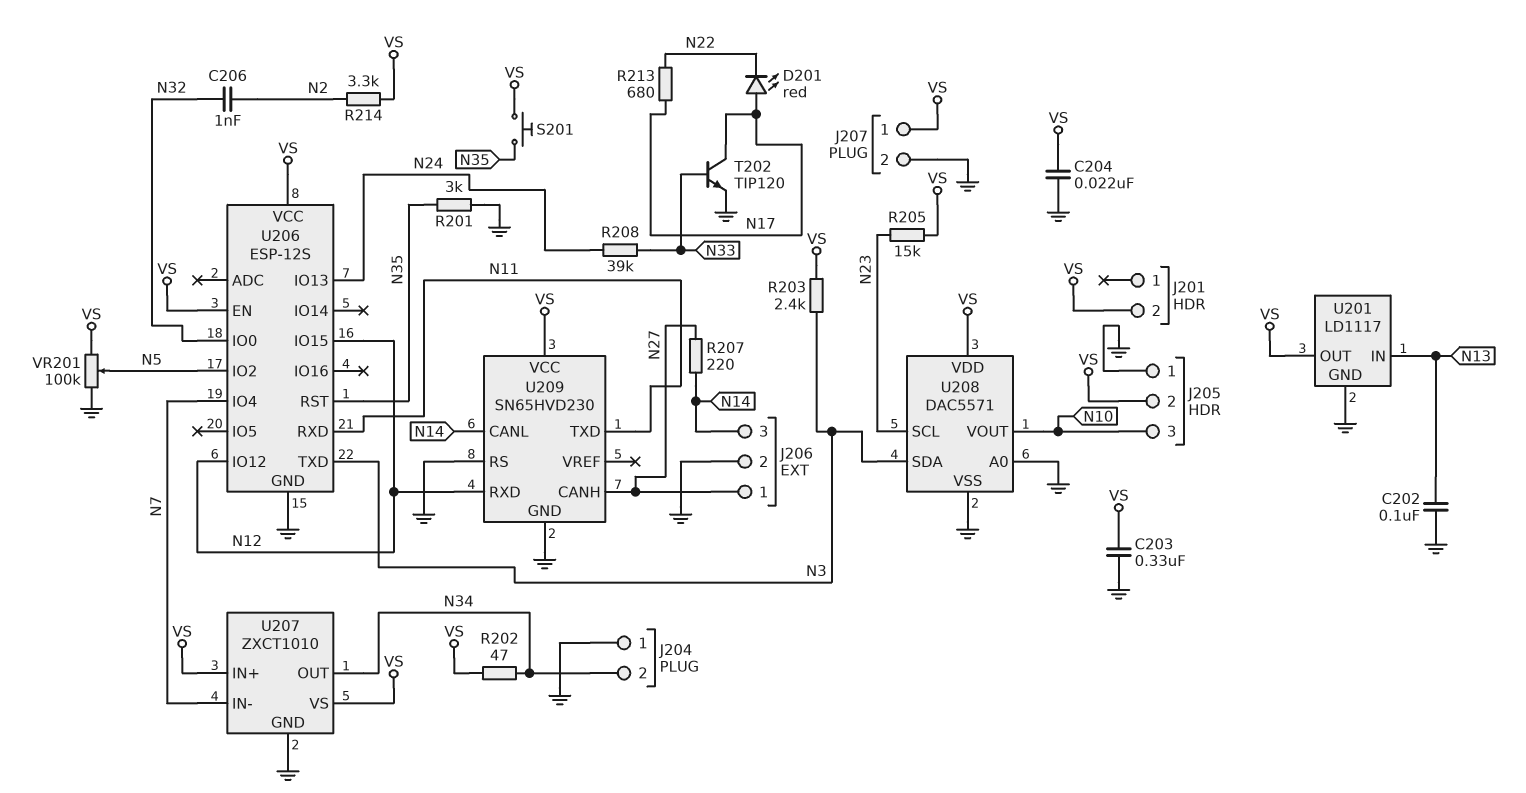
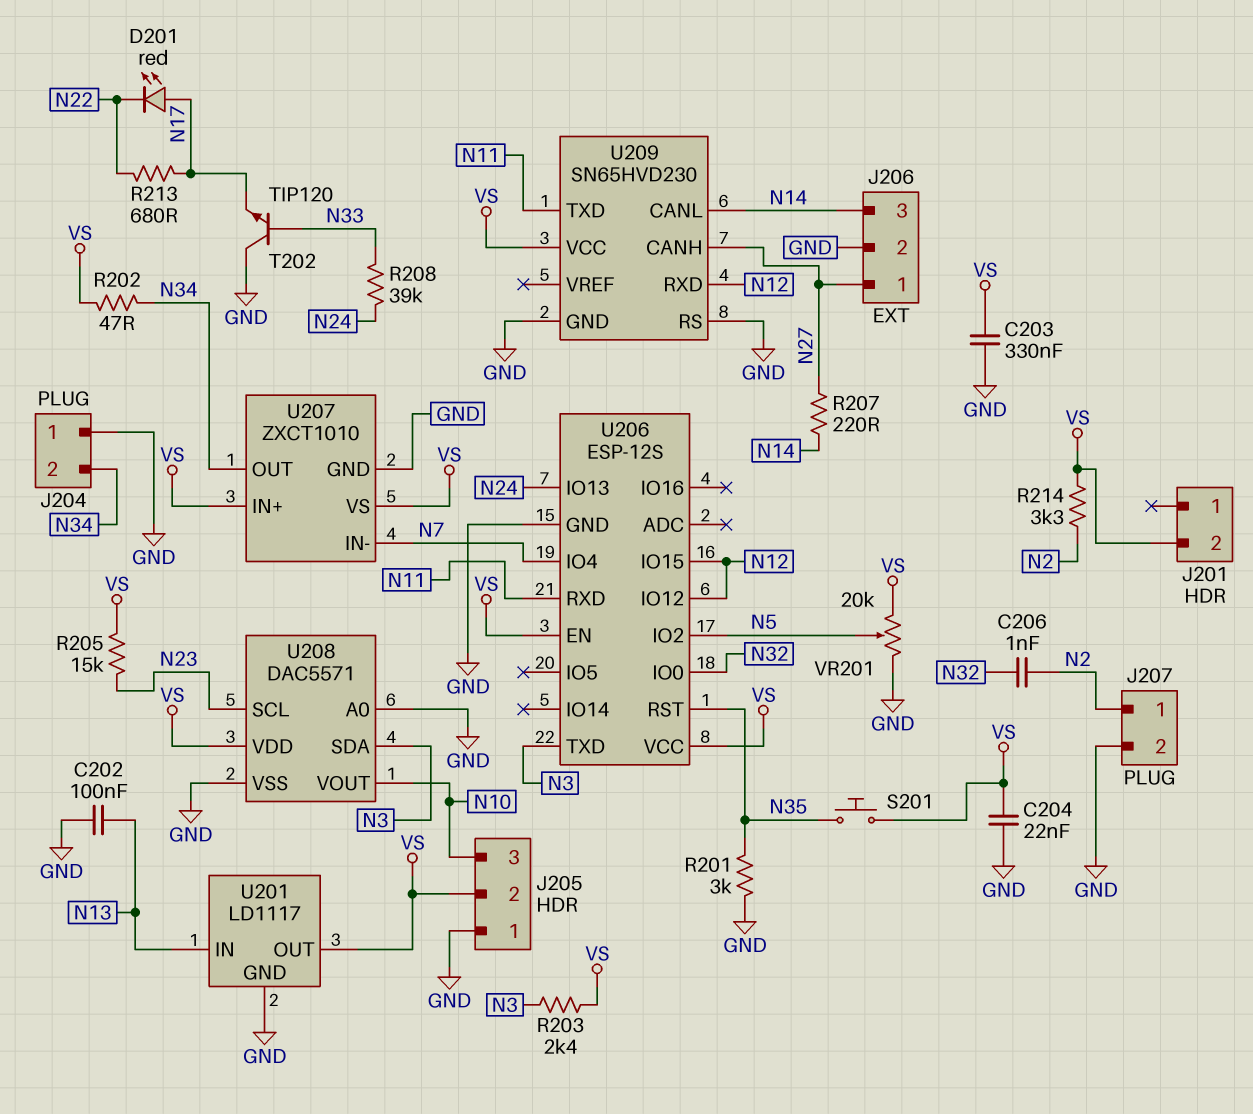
J207 pin 1: VS -> N2
T202: NPN TIP120 (B N33, C N17, E GND) -> NPN TIP120 (B N33, C GND, E N17)
VR201: 100k (GND, VS, wiper N5) -> 20k (GND, VS, wiper N5)

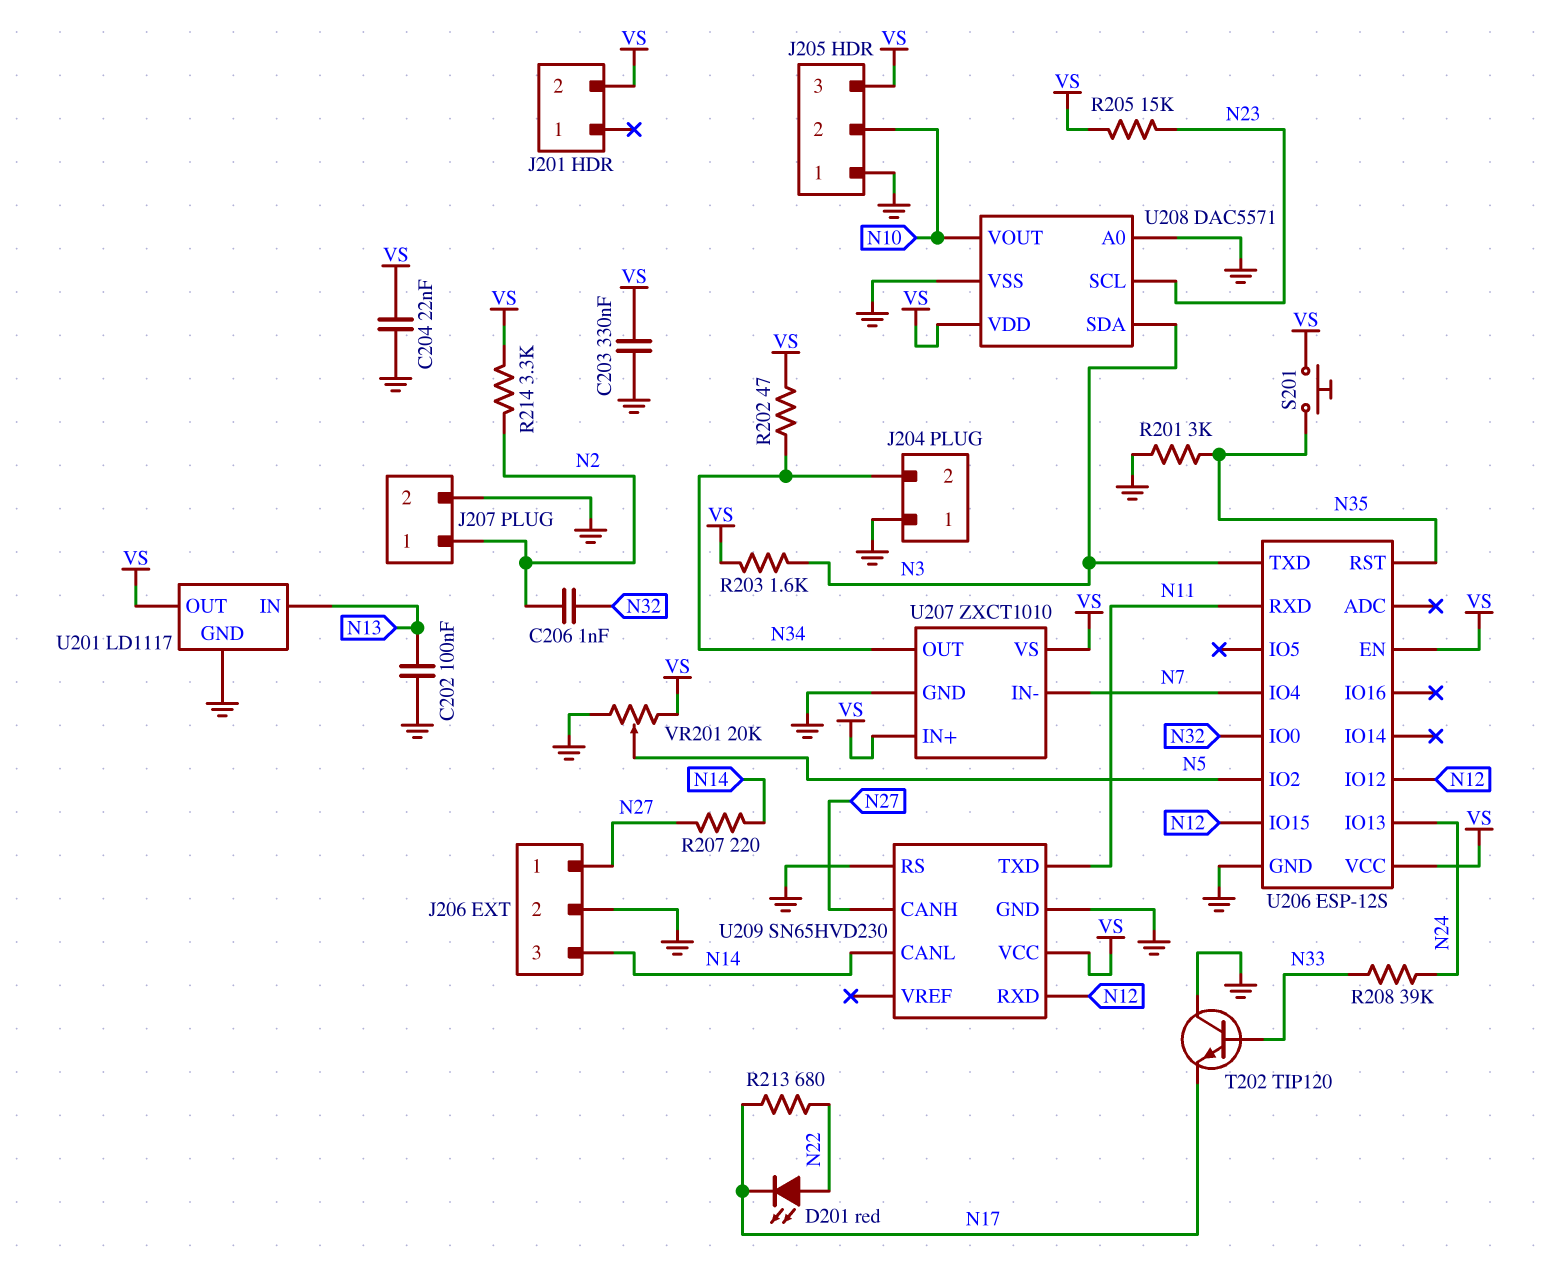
D201: LED red (A N17, K N22) -> LED red (A N22, K N17)
J205 pin 2: VS -> N10
J205 pin 3: N10 -> VS
R203: 2.4k (N3, VS) -> 1.6k (N3, VS)

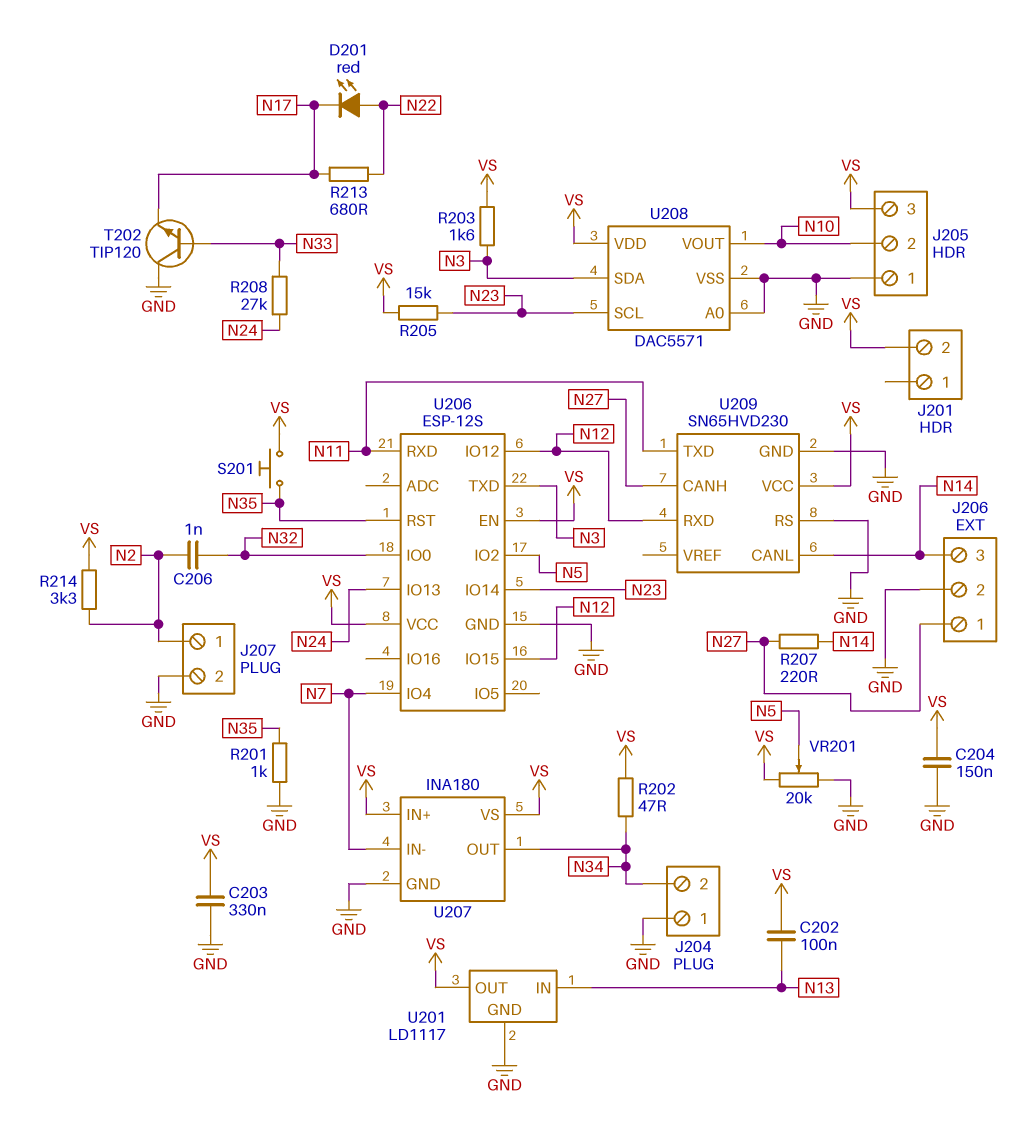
C202: 100nF (GND, N13) -> 100nF (N13, VS)
C204: 22nF (GND, VS) -> 150nF (GND, VS)
R201: 3k (GND, N35) -> 1k (GND, N35)
R208: 39k (N24, N33) -> 27k (N24, N33)
U206 pin IO14: none -> N23
U207: ZXCT1010 -> INA180

